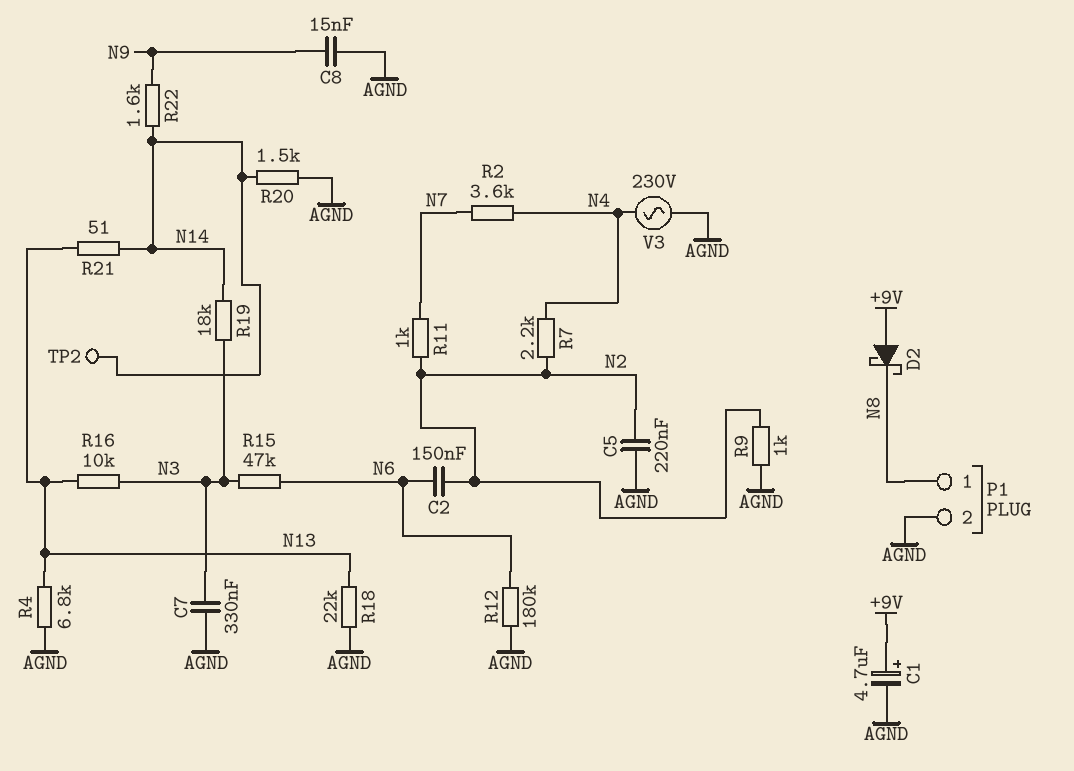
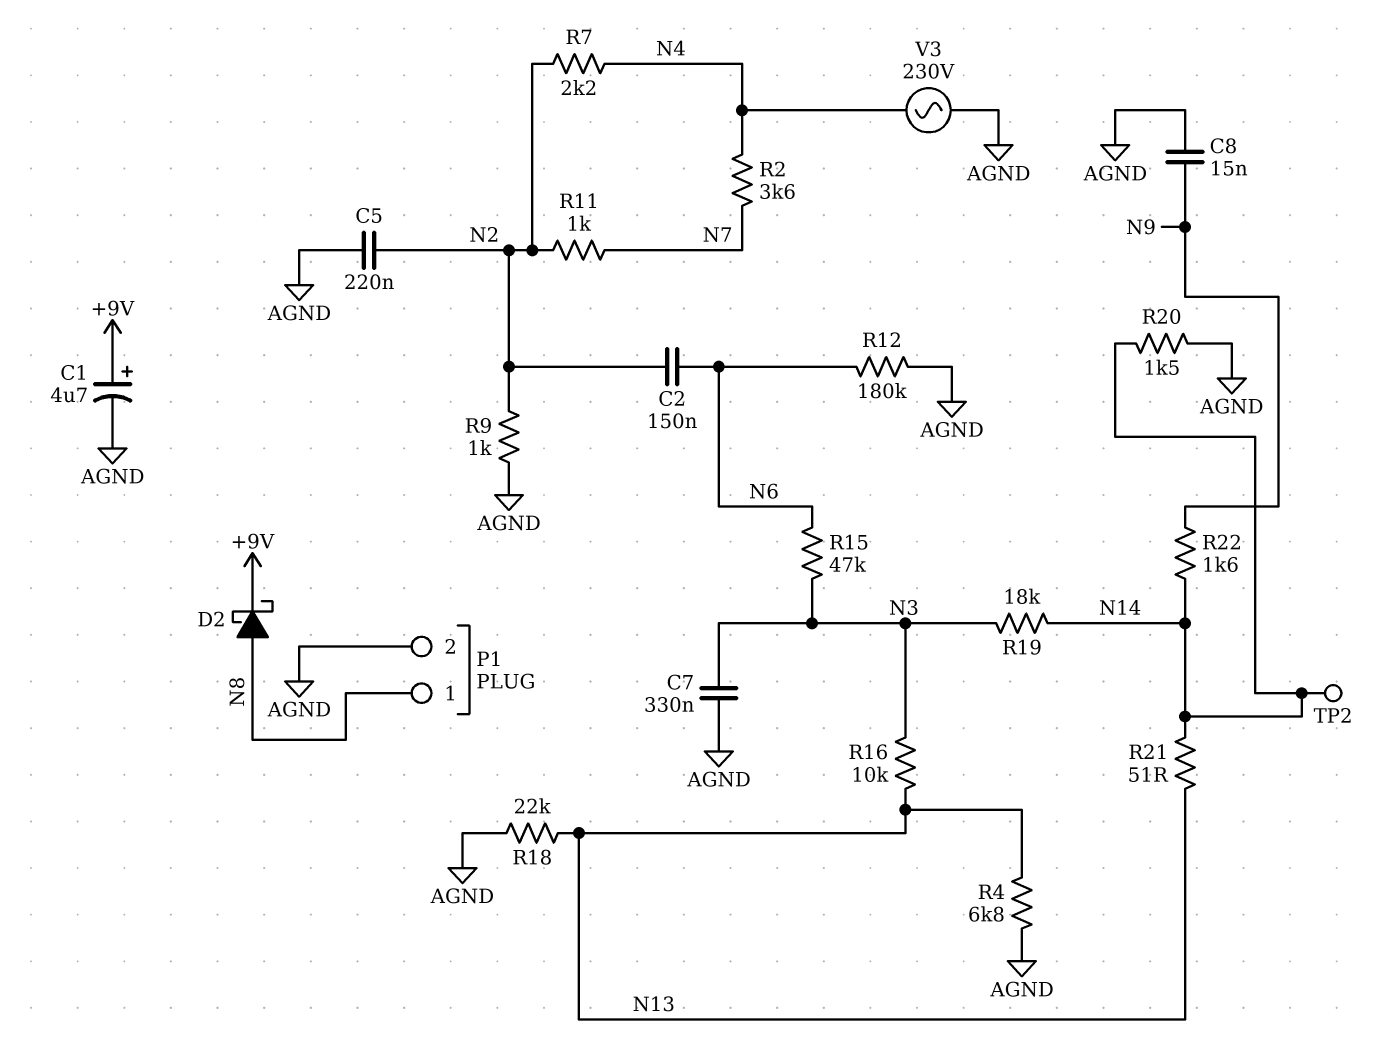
D2: schottky (A +9V, K N8) -> schottky (A N8, K +9V)

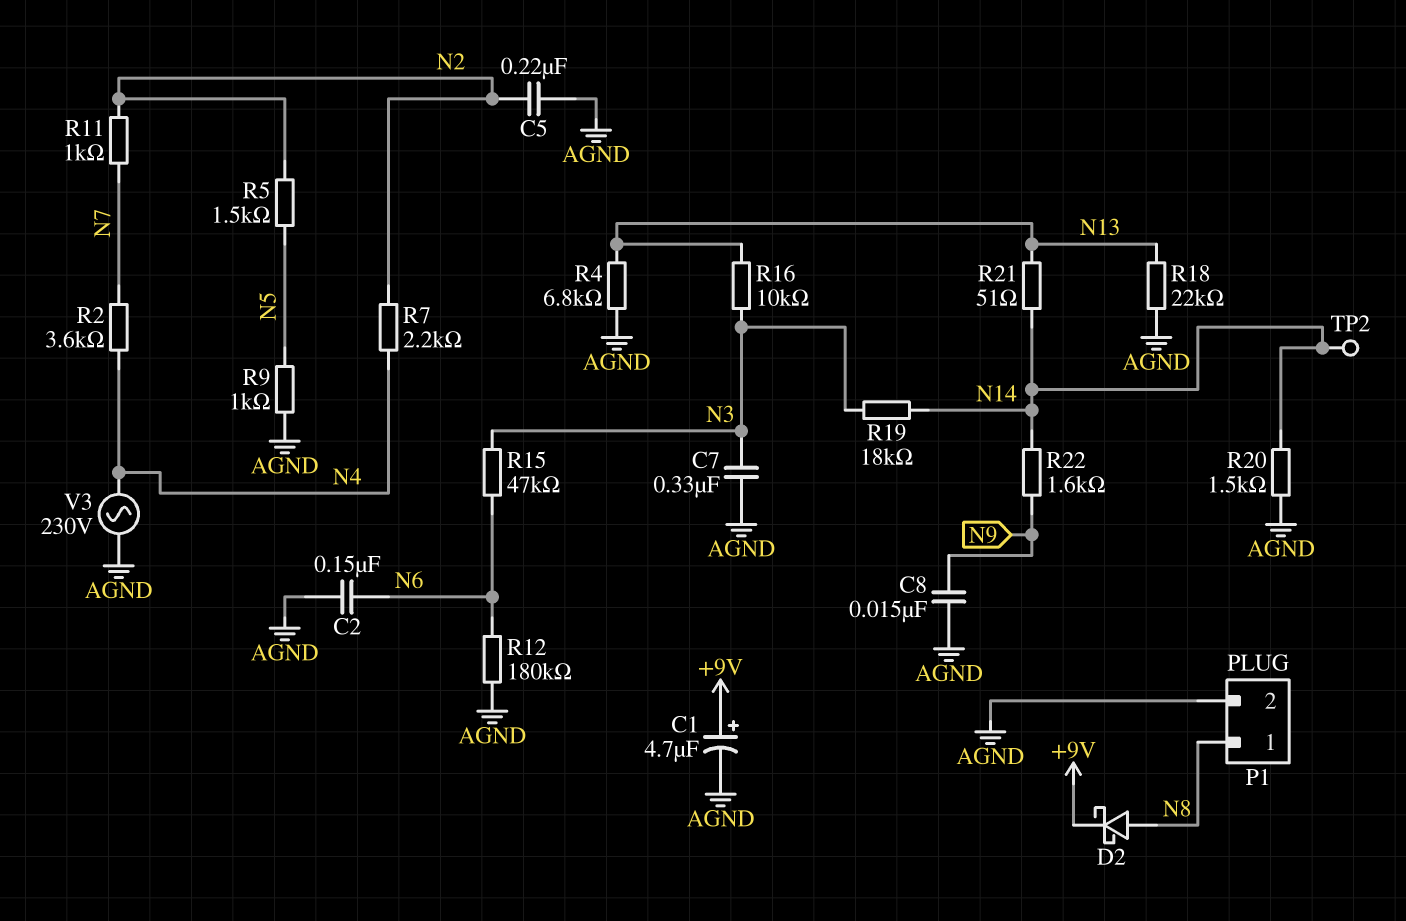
C2: 150nF (N2, N6) -> 150nF (AGND, N6)
R5: none -> 1.5k (N2, N5)
R9: 1k (AGND, N2) -> 1k (AGND, N5)

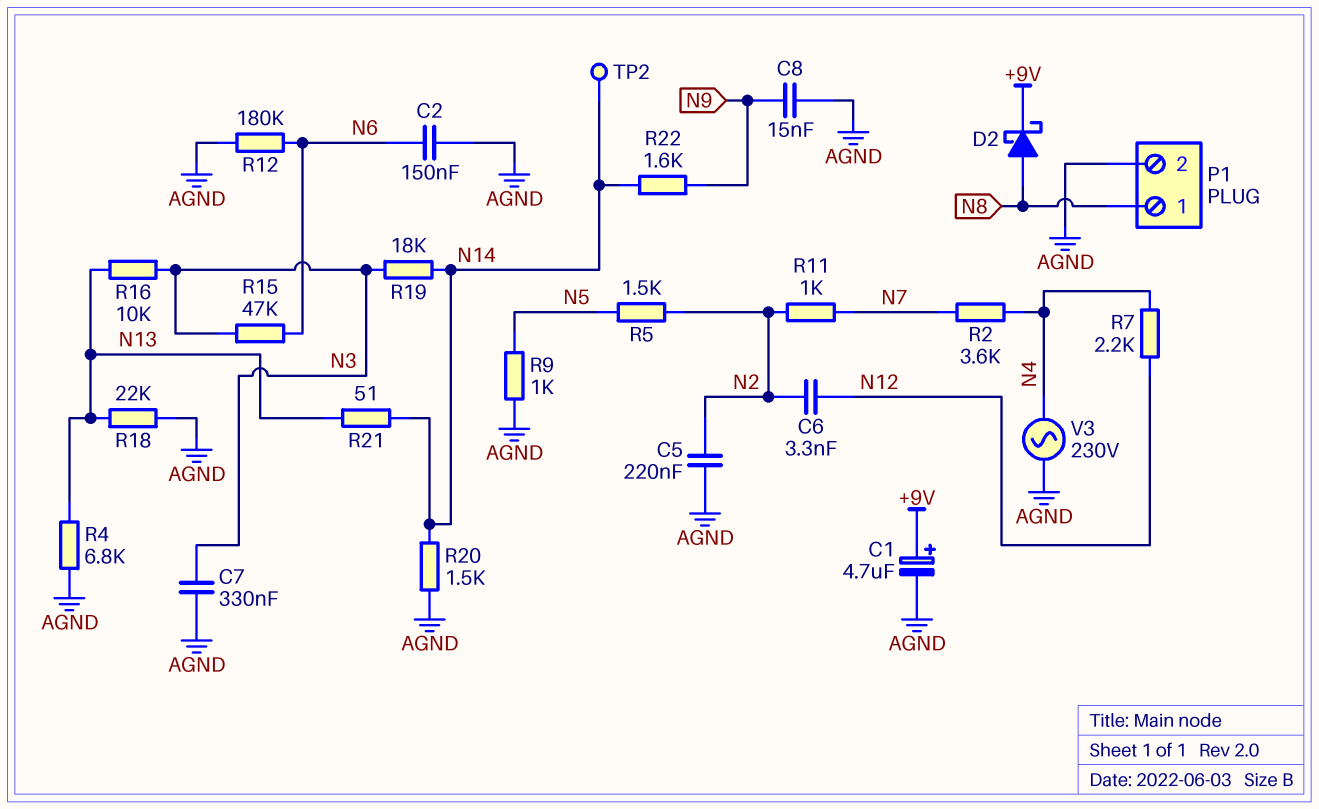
C6: none -> 3.3nF (N2, N12)
R7: 2.2k (N2, N4) -> 2.2k (N4, N12)

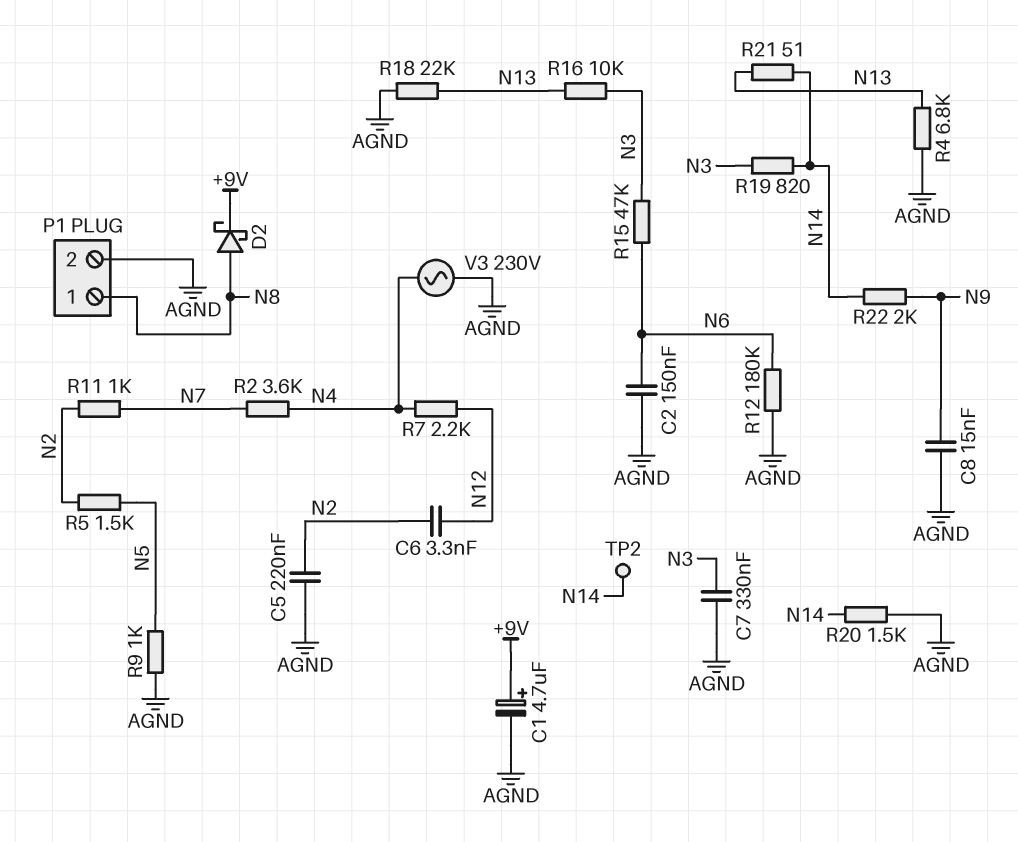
R19: 18k (N3, N14) -> 820 (N3, N14)
R22: 1.6k (N9, N14) -> 2k (N9, N14)

